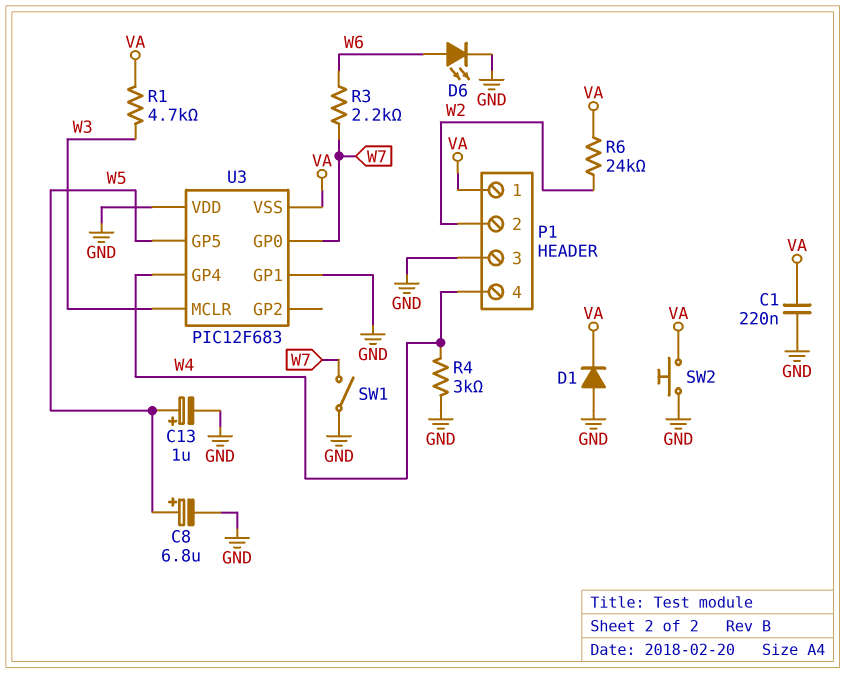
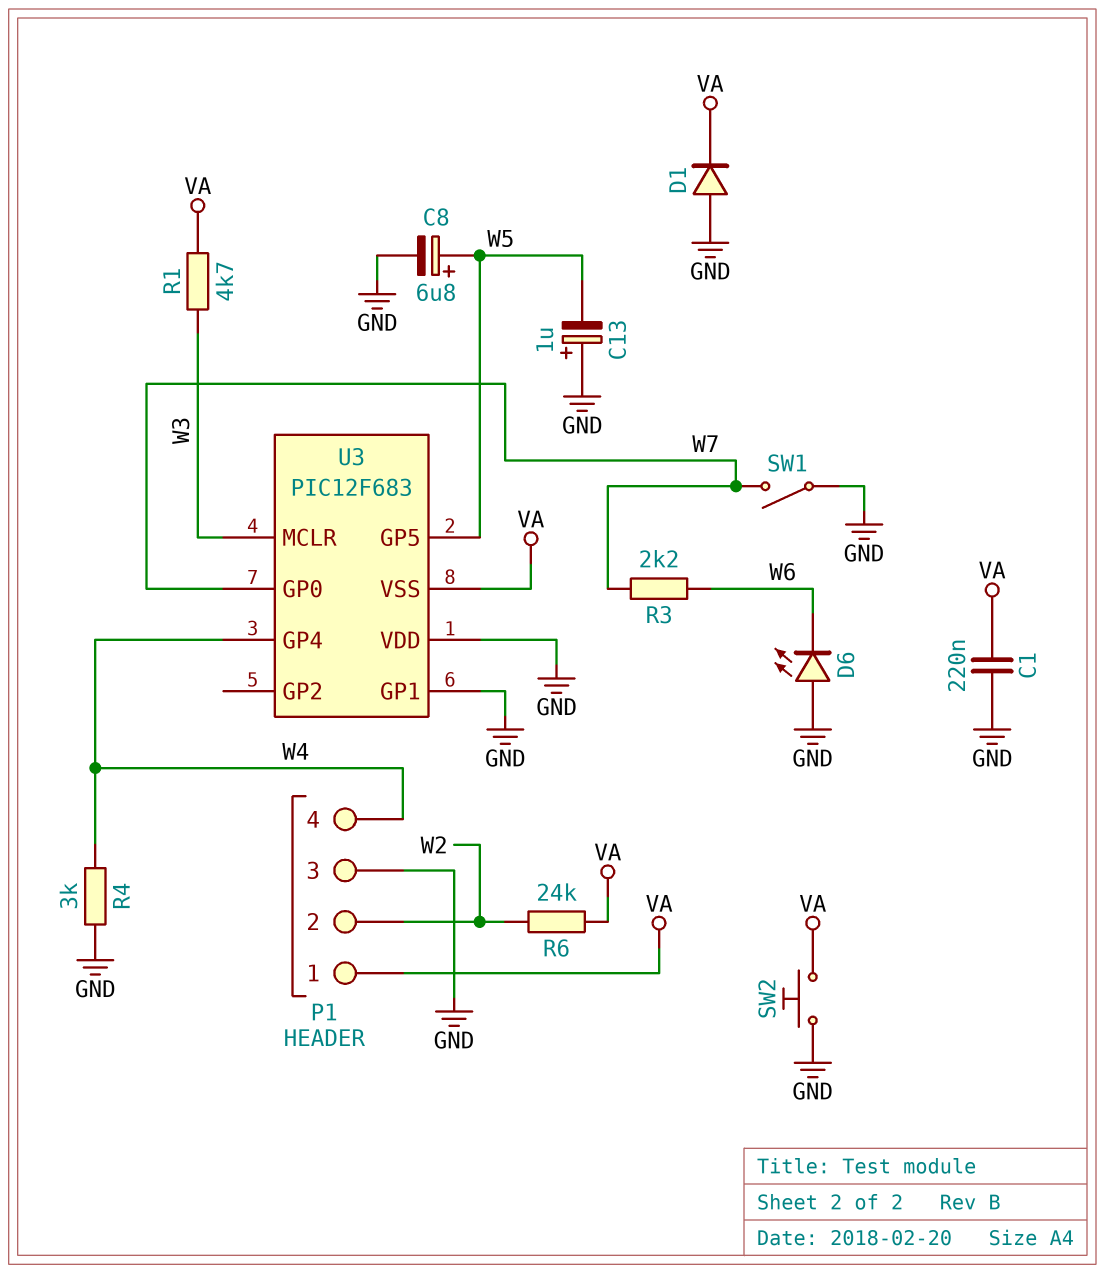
C13: 1uF (plus W5, minus GND) -> 1uF (plus GND, minus W5)
D6: LED (A W6, K GND) -> LED (A GND, K W6)

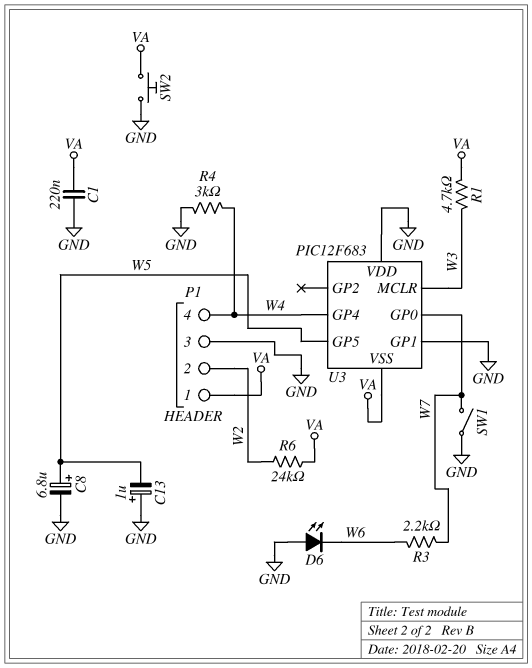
D1: diode (A GND, K VA) -> none

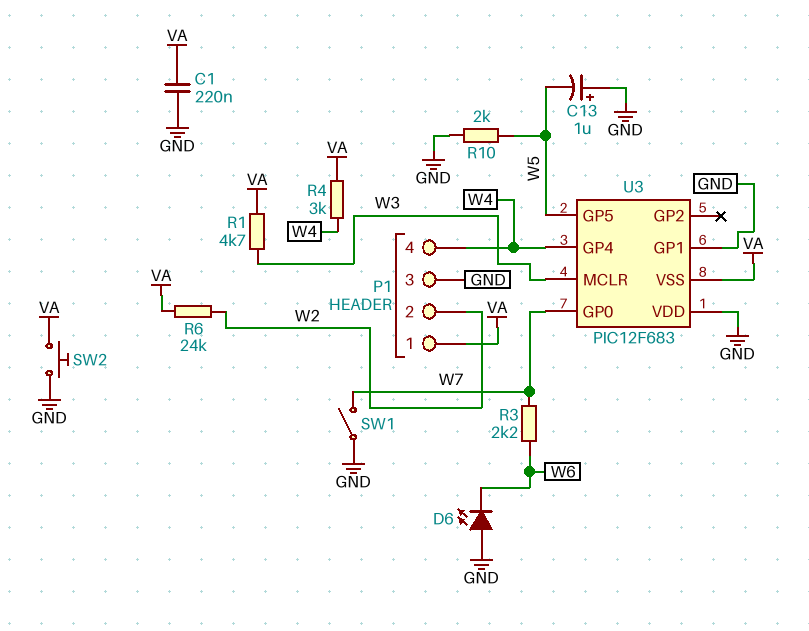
C8: 6.8uF (plus W5, minus GND) -> none
R4: 3k (GND, W4) -> 3k (VA, W4)
R10: none -> 2k (GND, W5)

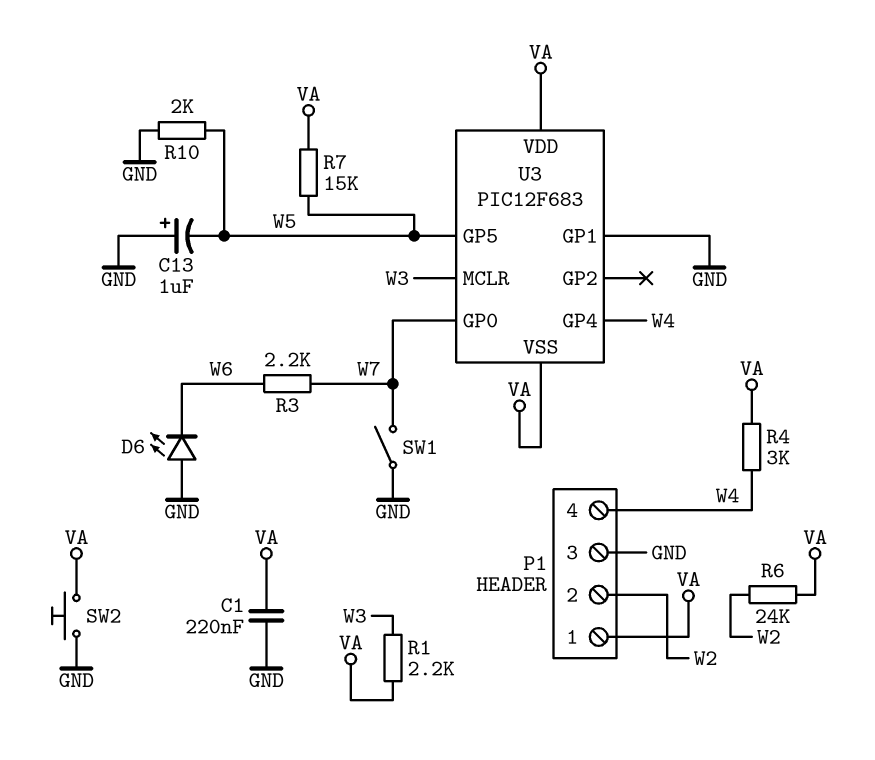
R1: 4.7k (VA, W3) -> 2.2k (VA, W3)
R7: none -> 15k (VA, W5)
U3 pin VDD: GND -> VA

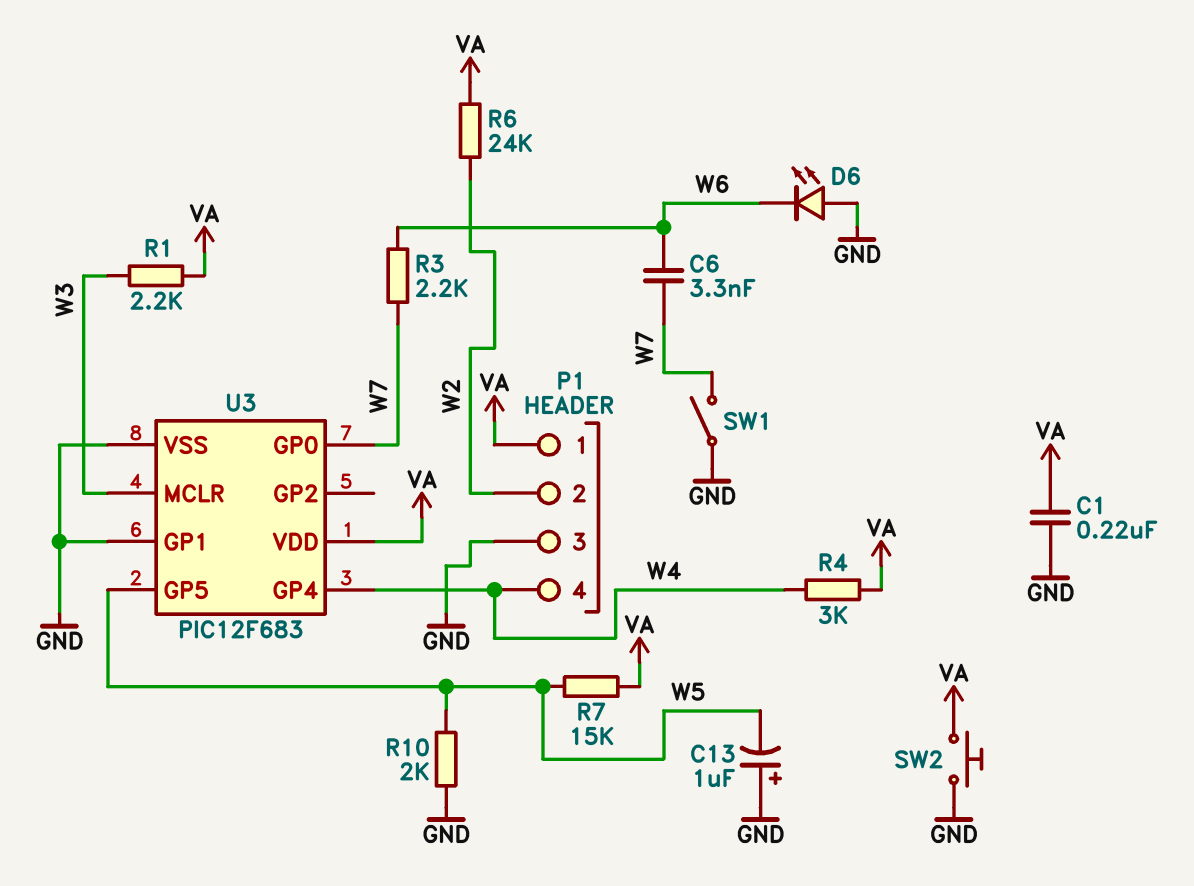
C6: none -> 3.3nF (W6, W7)
U3 pin VSS: VA -> GND

